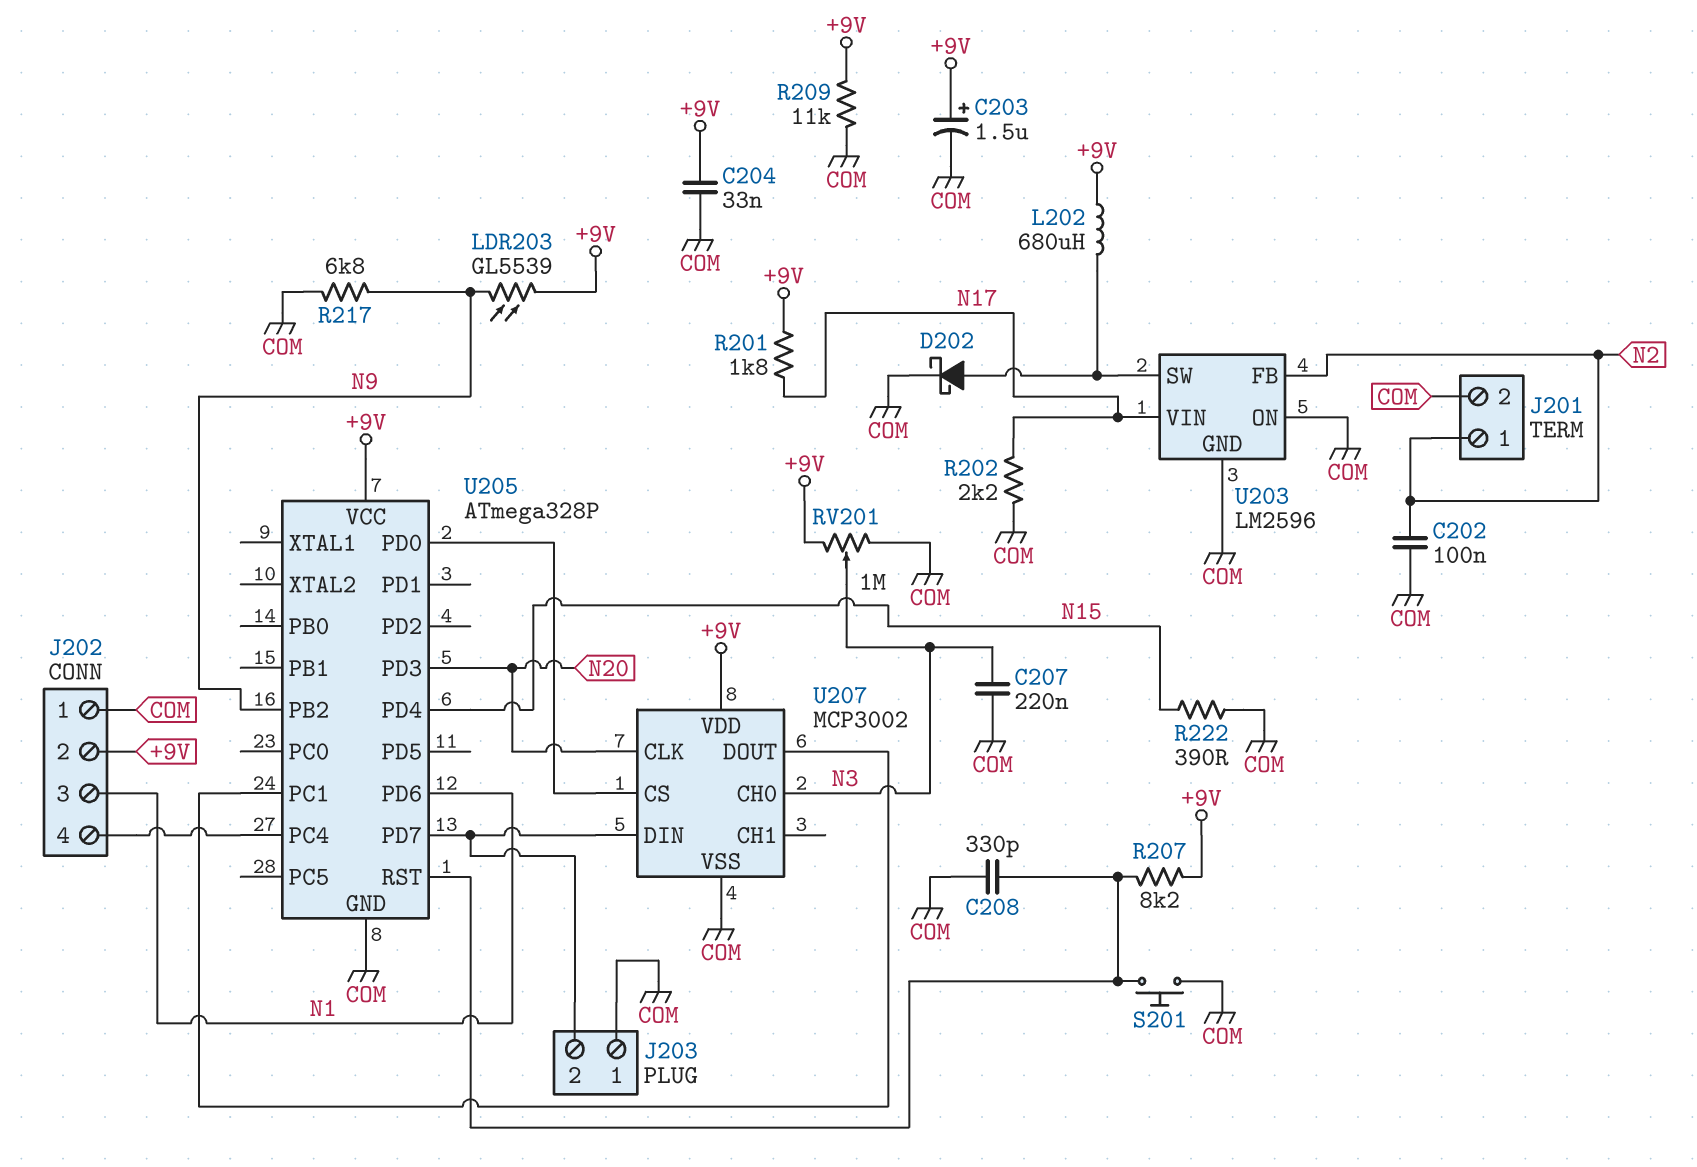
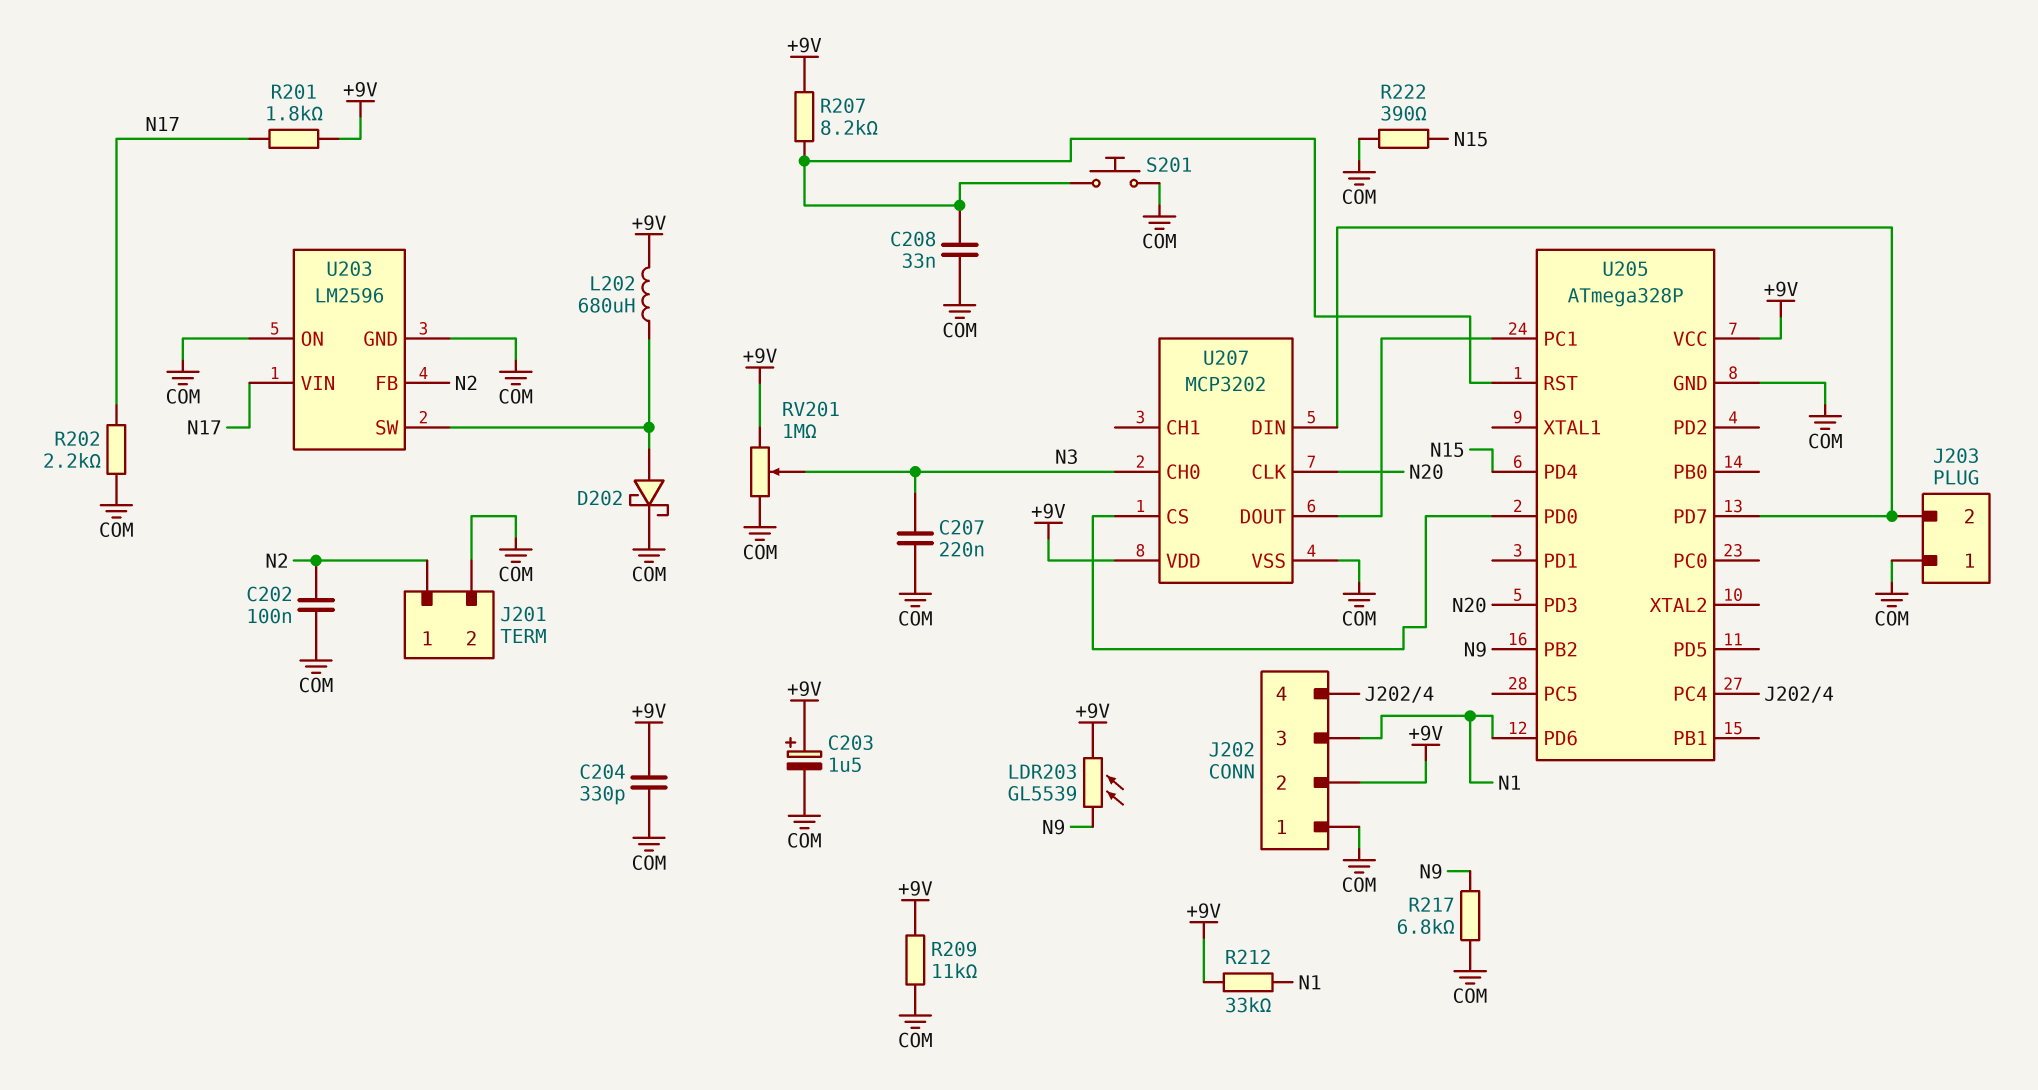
C204: 33nF (+9V, COM) -> 330pF (+9V, COM)
C208: 330pF (COM, U205/RST) -> 33nF (COM, U205/RST)
R212: none -> 33k (+9V, N1)
U207: MCP3002 -> MCP3202

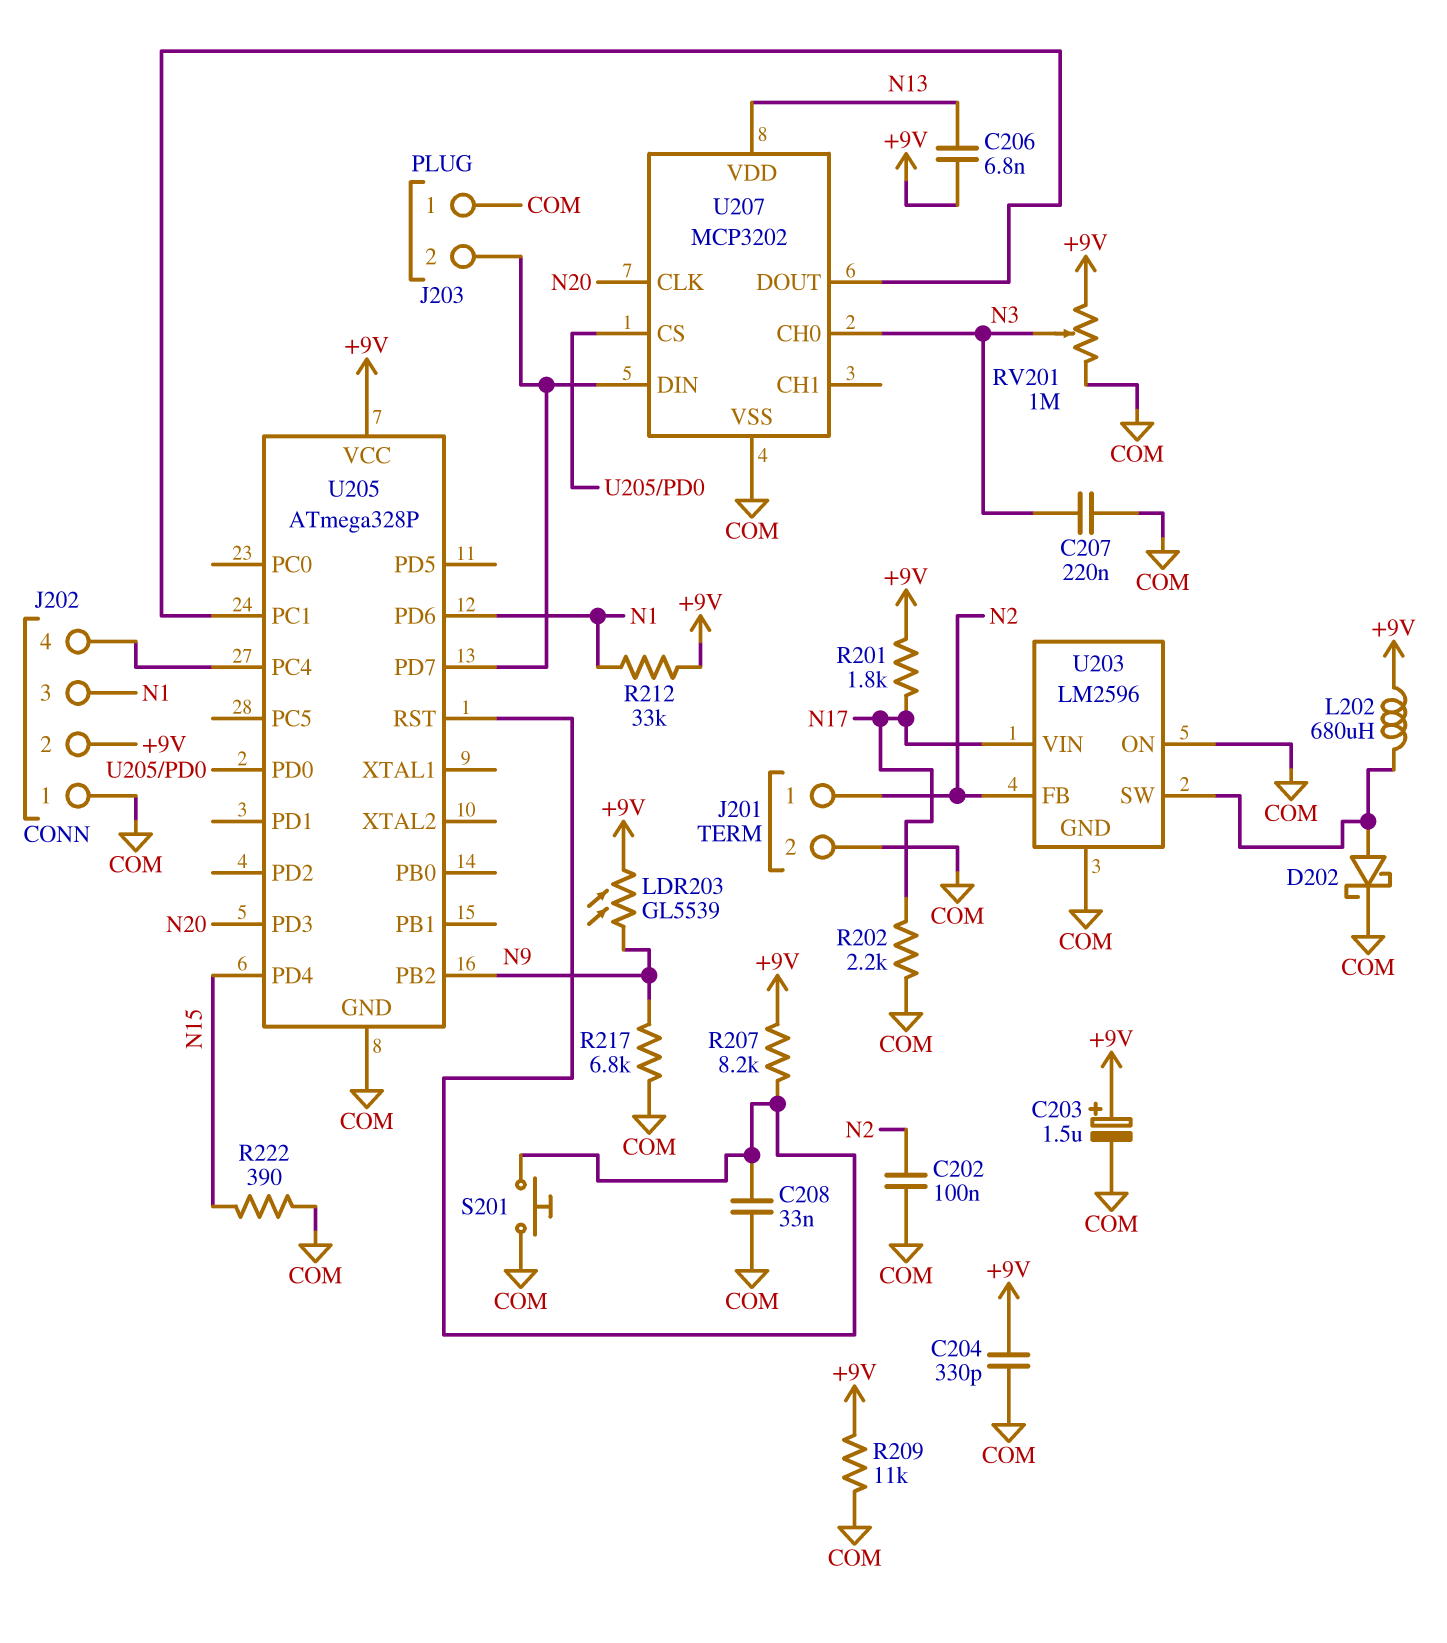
C206: none -> 6.8nF (+9V, N13)
U207 pin VDD: +9V -> N13

